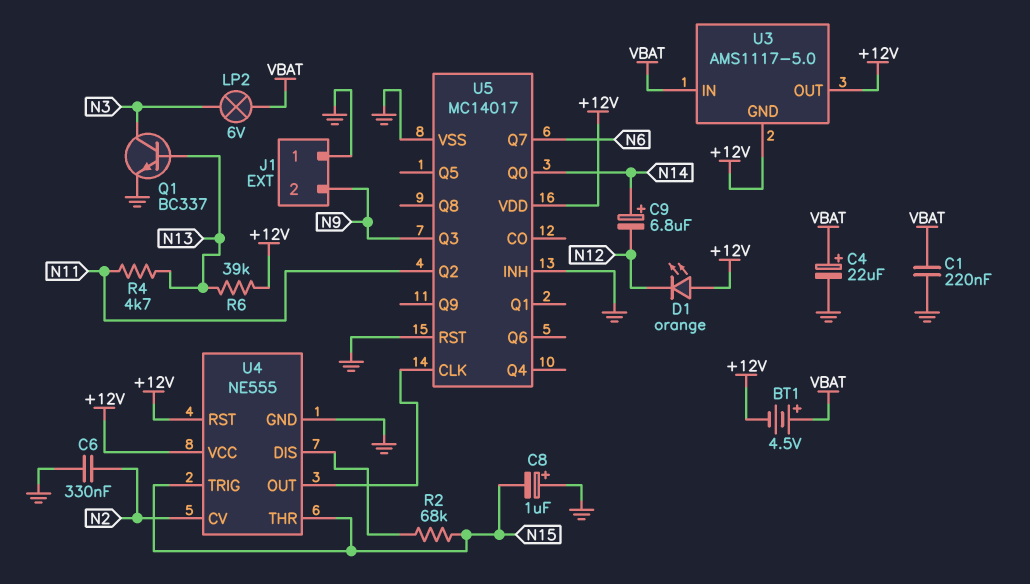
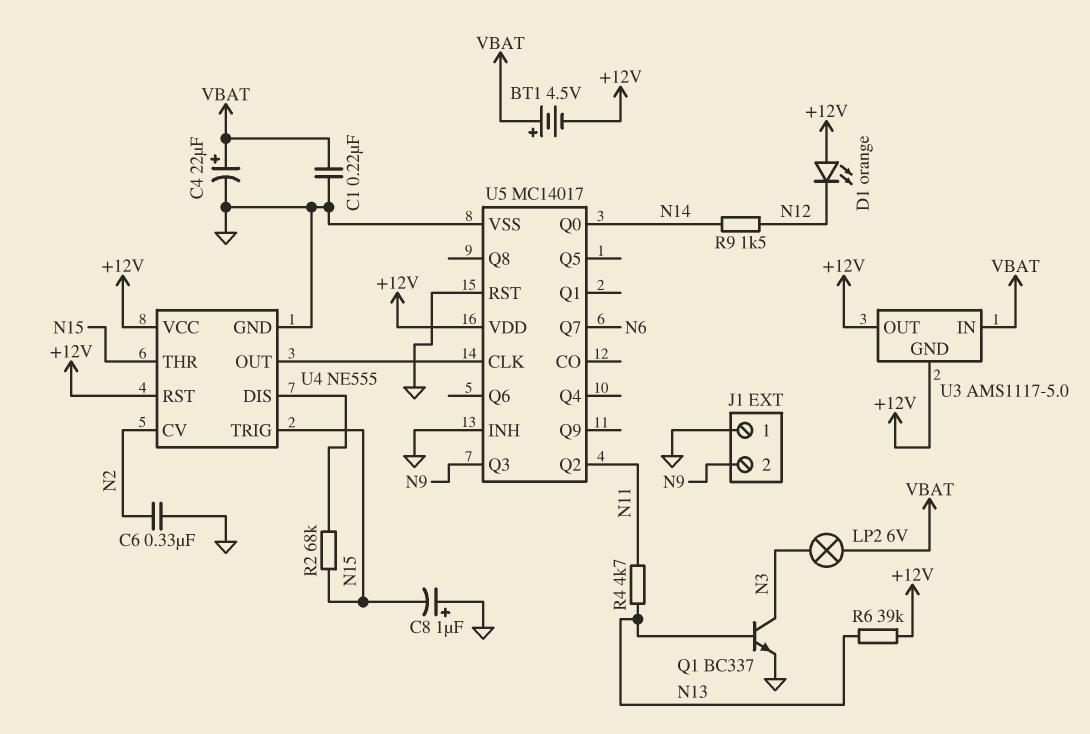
C9: 6.8uF (plus N14, minus N12) -> none
R9: none -> 1.5k (N12, N14)

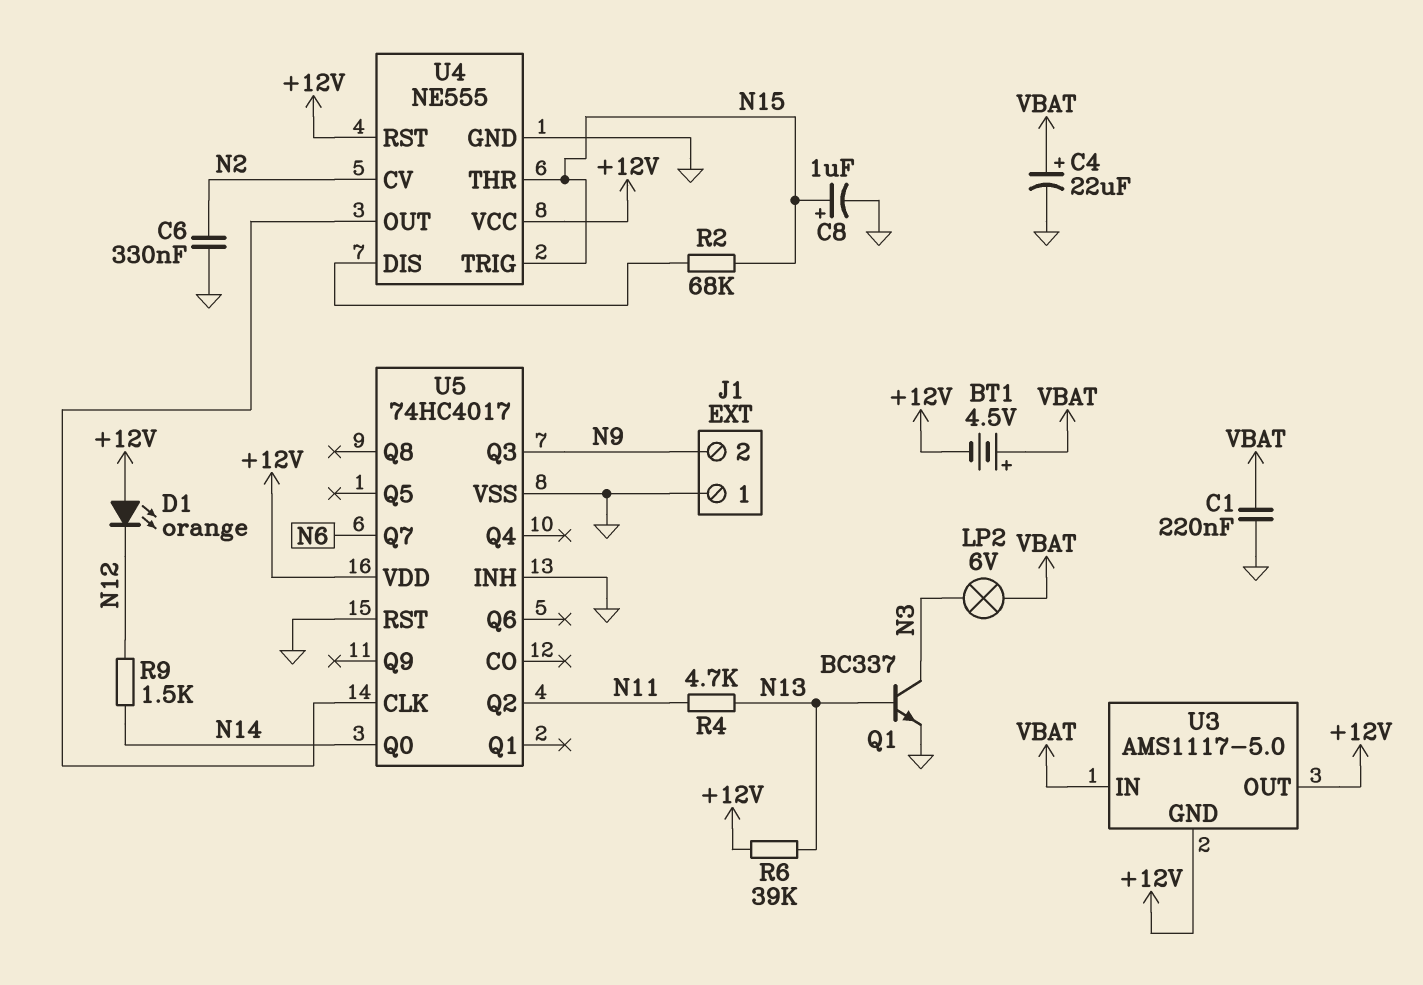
C8: 1uF (plus GND, minus N15) -> 1uF (plus N15, minus GND)
U5: MC14017 -> 74HC4017

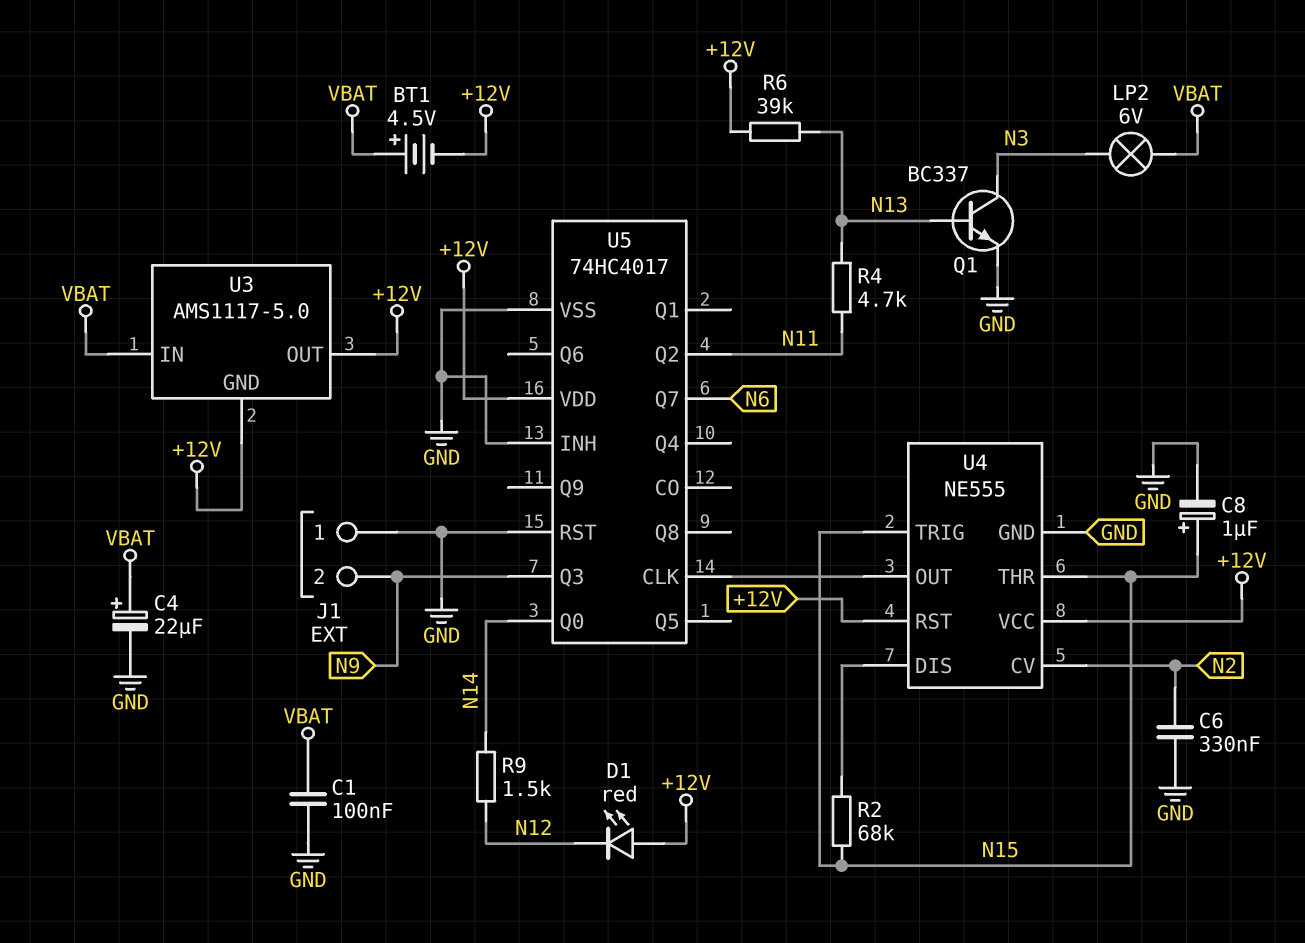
C1: 220nF (GND, VBAT) -> 100nF (GND, VBAT)
D1: LED orange (A +12V, K N12) -> LED red (A +12V, K N12)

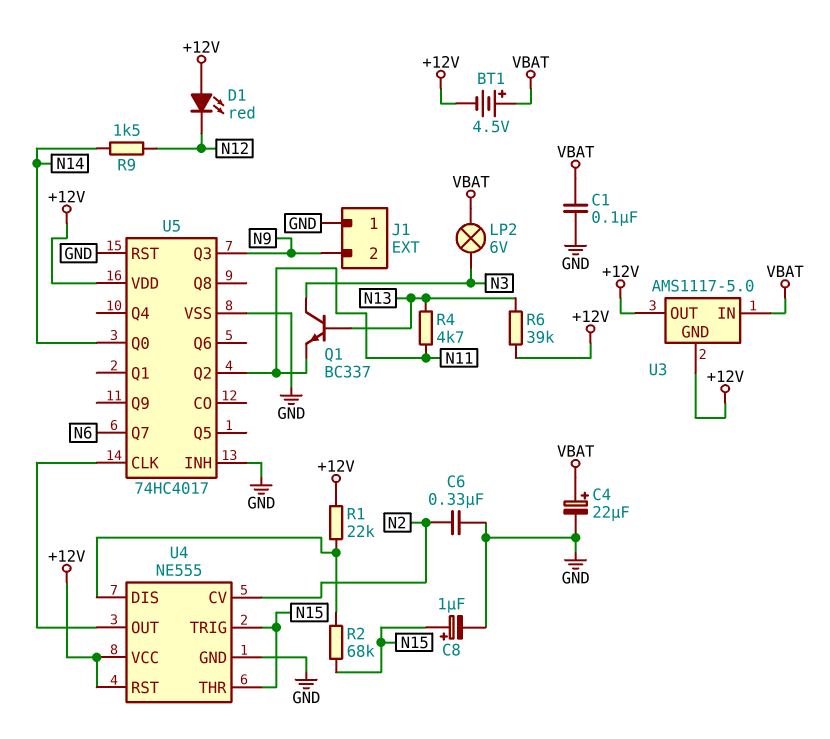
Q1: NPN BC337 (B N13, C N3, E GND) -> NPN BC337 (B N13, C N3, E N11)
R1: none -> 22k (+12V, U4/DIS)

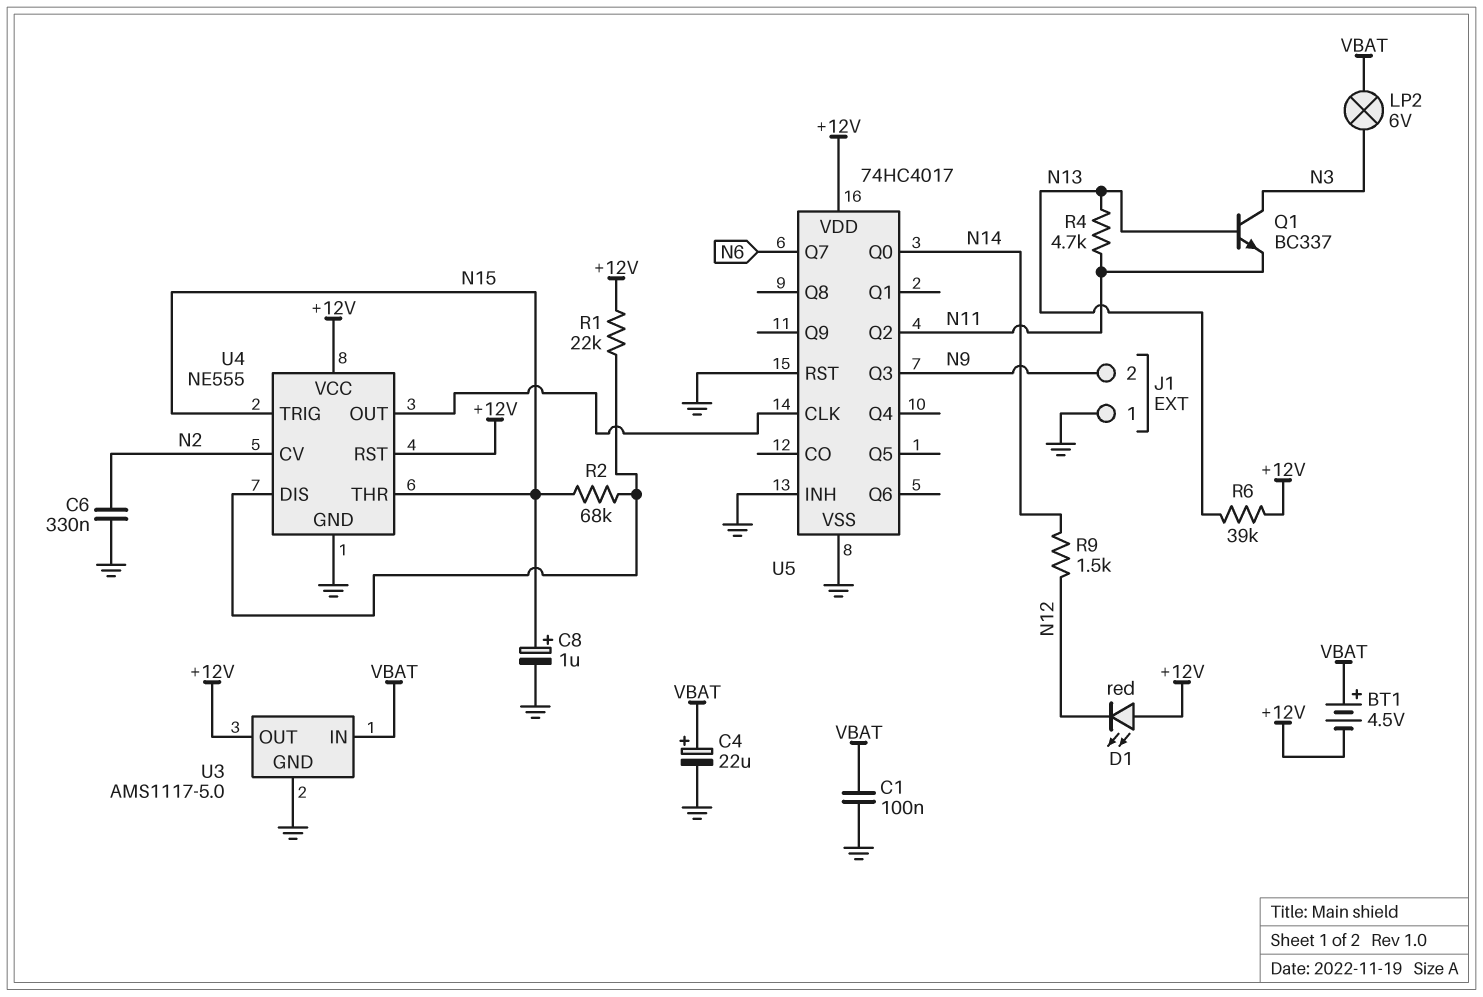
U3 pin GND: +12V -> GND

